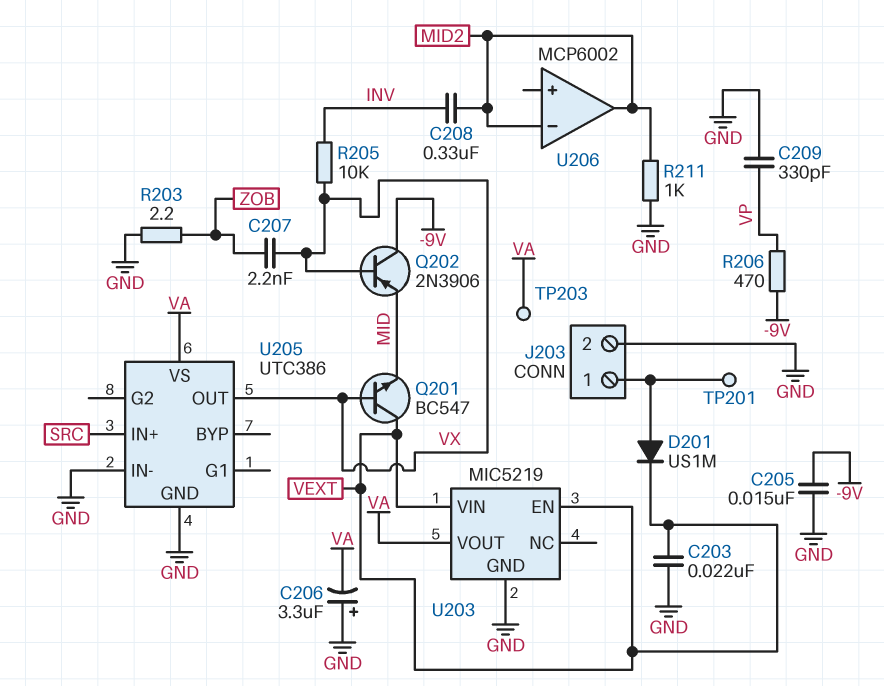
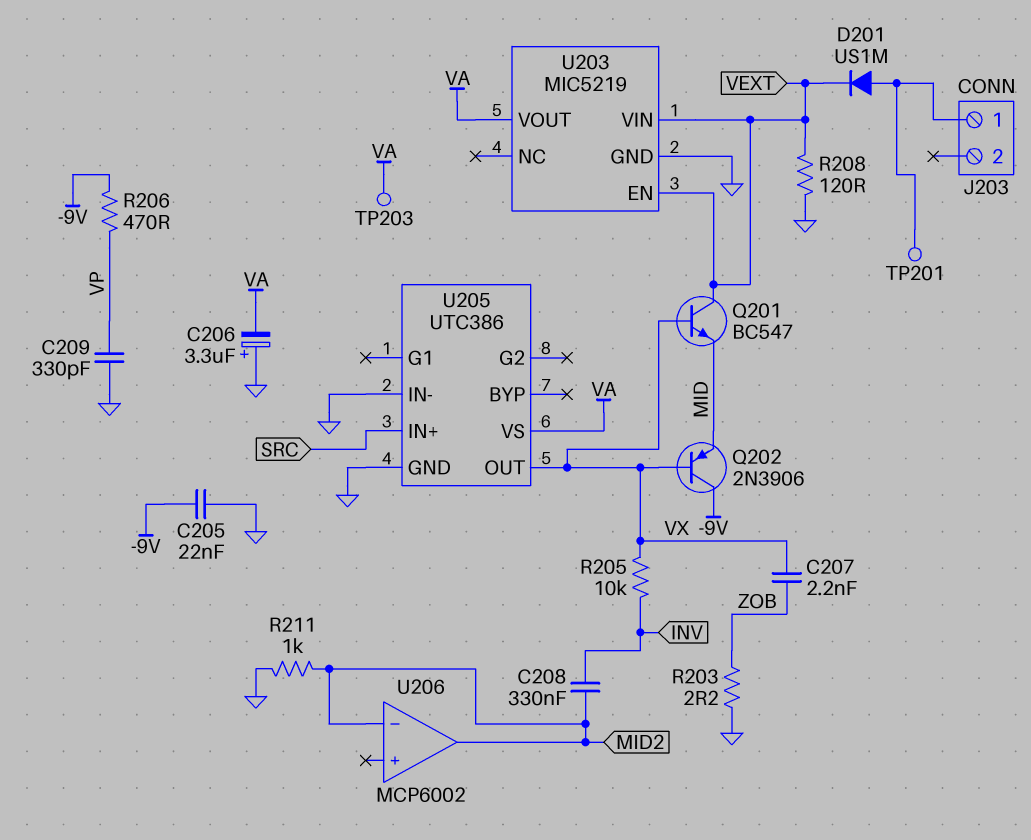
C203: 22nF (GND, VEXT) -> none
C205: 15nF (-9V, GND) -> 22nF (-9V, GND)
J203 pin 2: GND -> none
R208: none -> 120 (GND, VEXT)

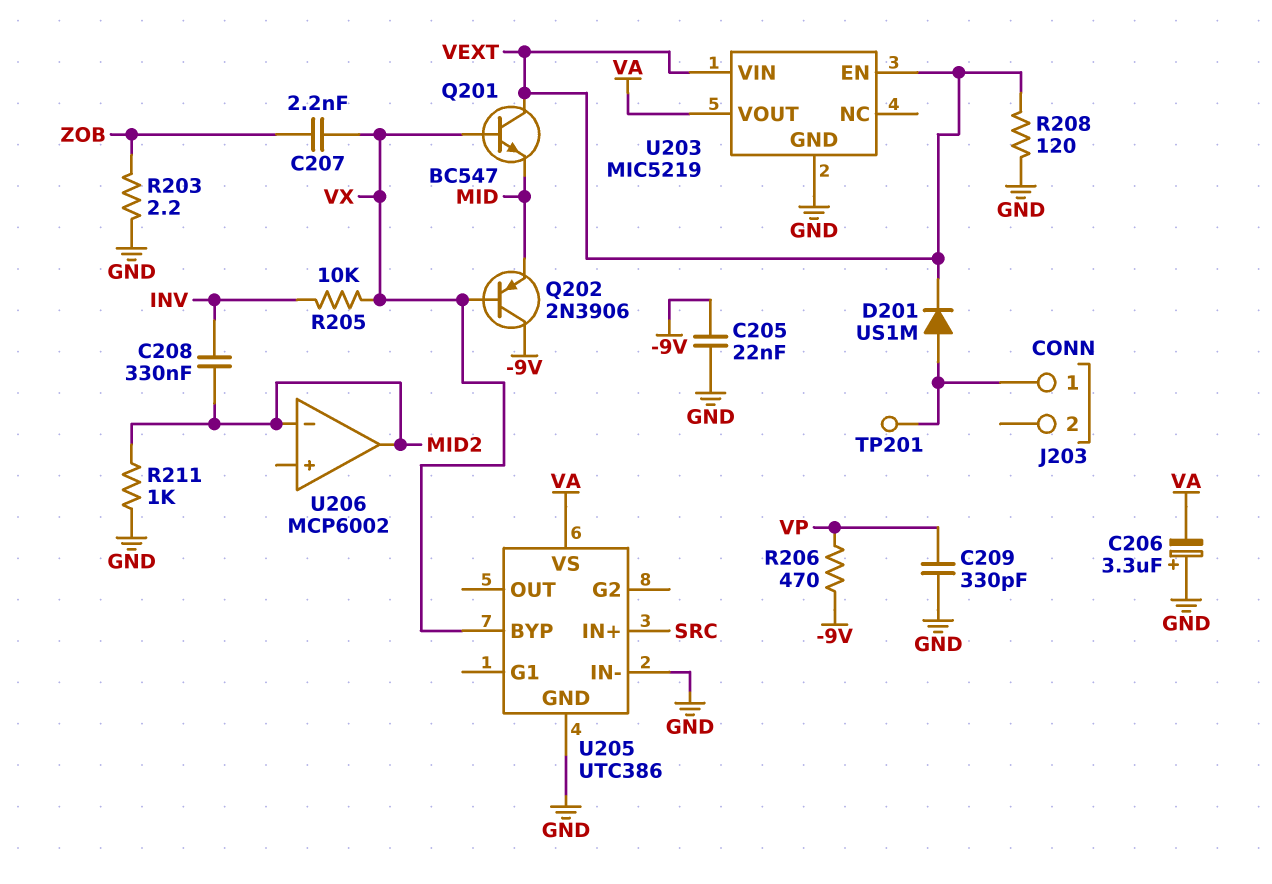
TP203: test point (VA) -> none
U205 pin BYP: none -> VX
U205 pin OUT: VX -> none

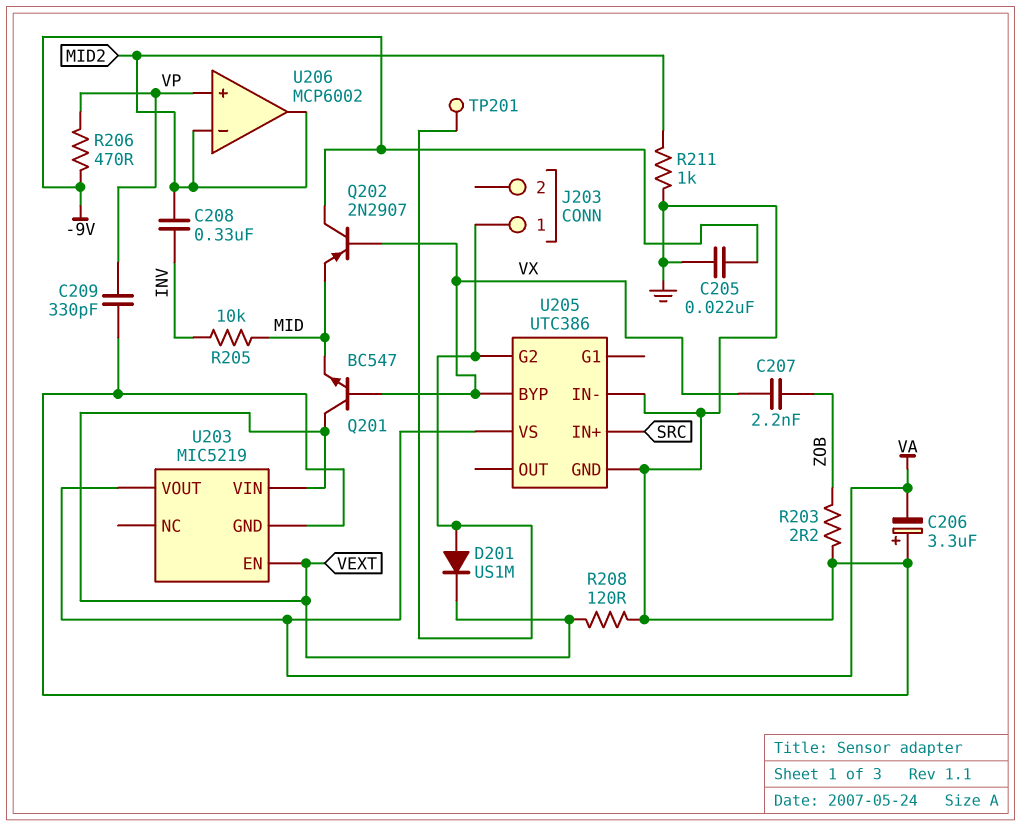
Q202: PNP 2N3906 (B VX, C -9V, E MID) -> PNP 2N2907 (B VX, C -9V, E MID)
R205: 10k (INV, VX) -> 10k (INV, MID)
U205 pin G2: none -> J203/1
U206 pin in+: none -> VP

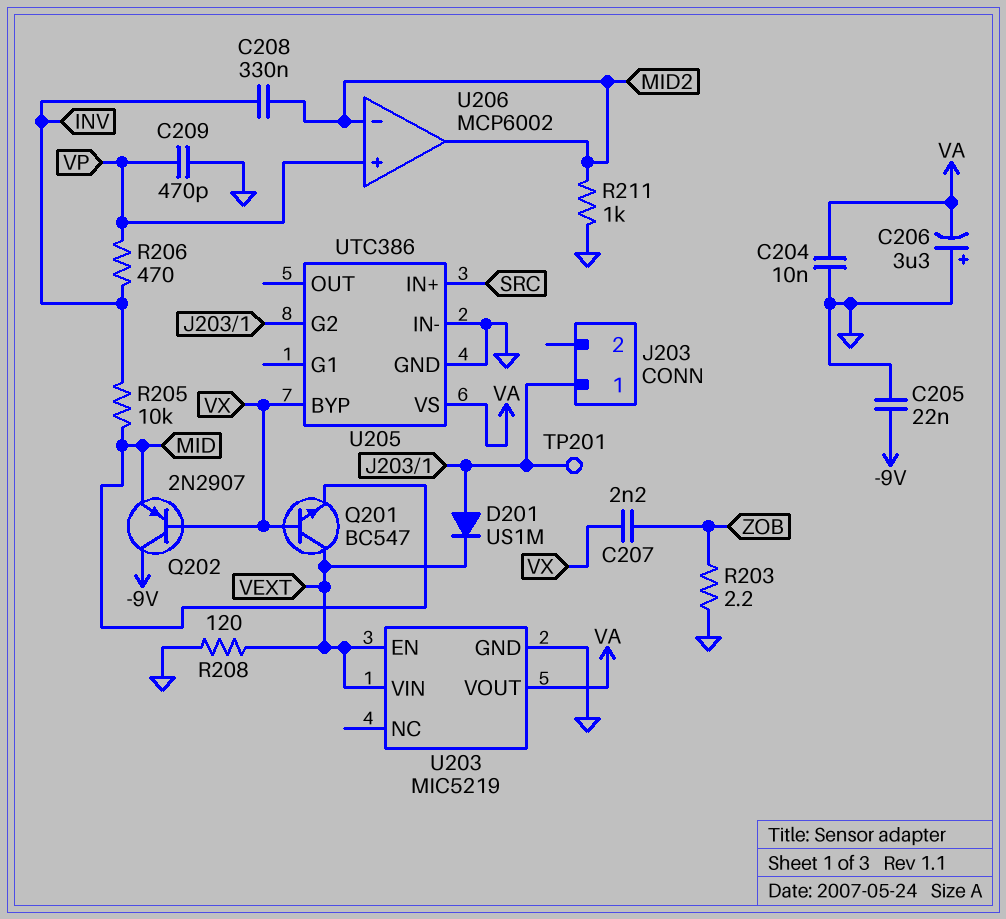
C204: none -> 10nF (GND, VA)
C209: 330pF (GND, VP) -> 470pF (GND, VP)
R206: 470 (-9V, VP) -> 470 (INV, VP)

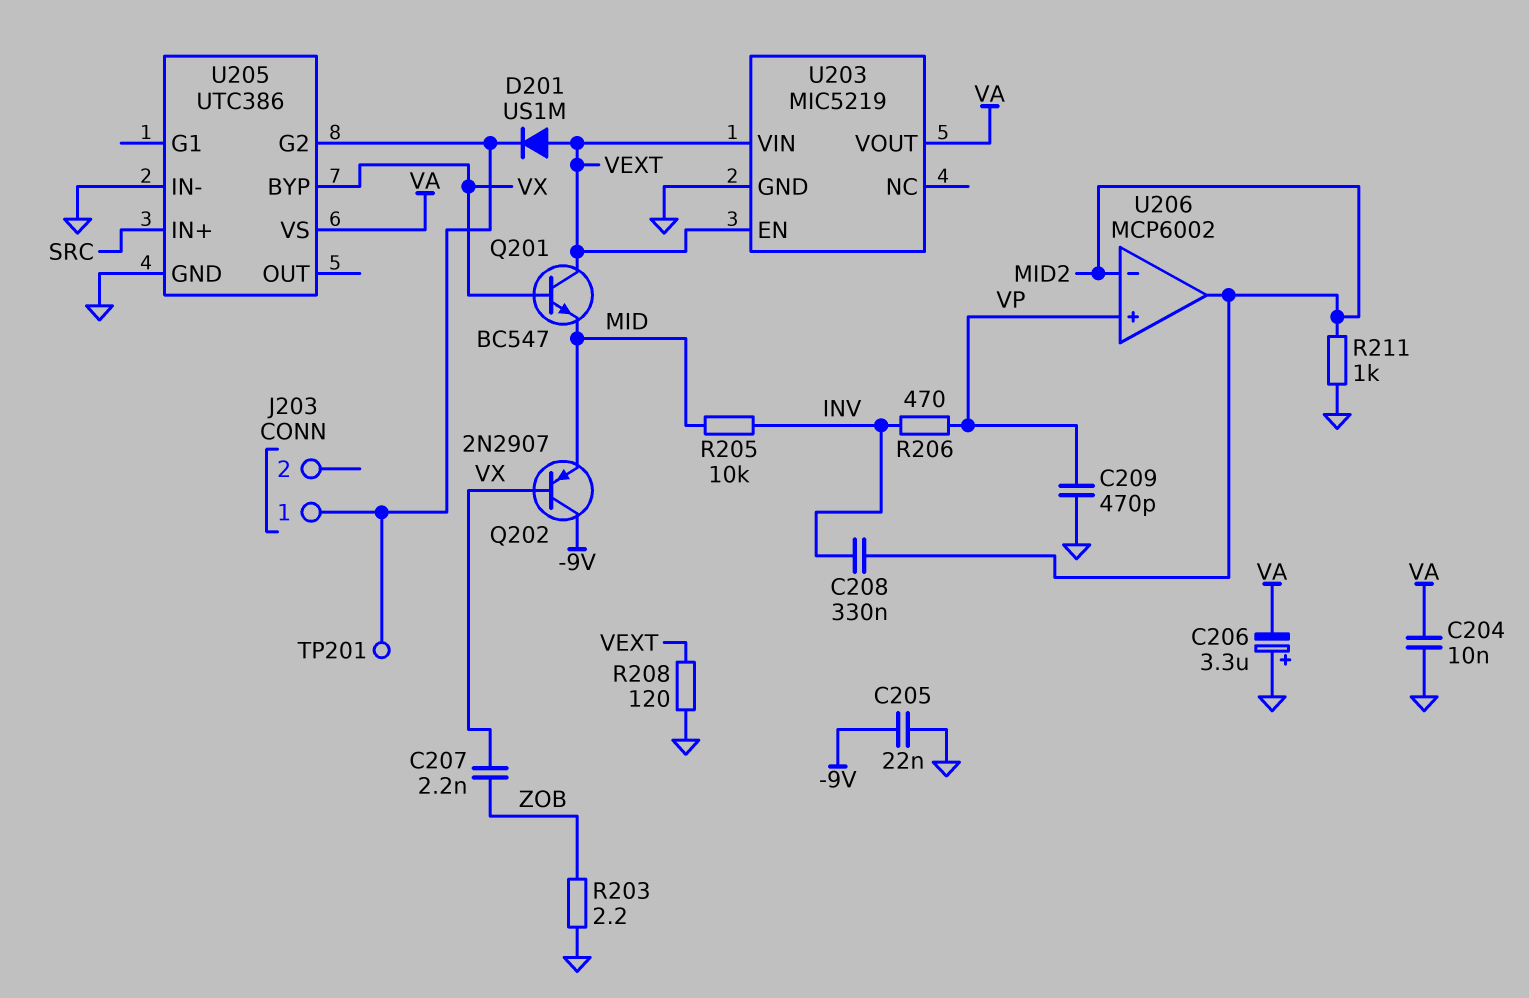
D201: diode US1M (A J203/1, K VEXT) -> diode US1M (A VEXT, K J203/1)

